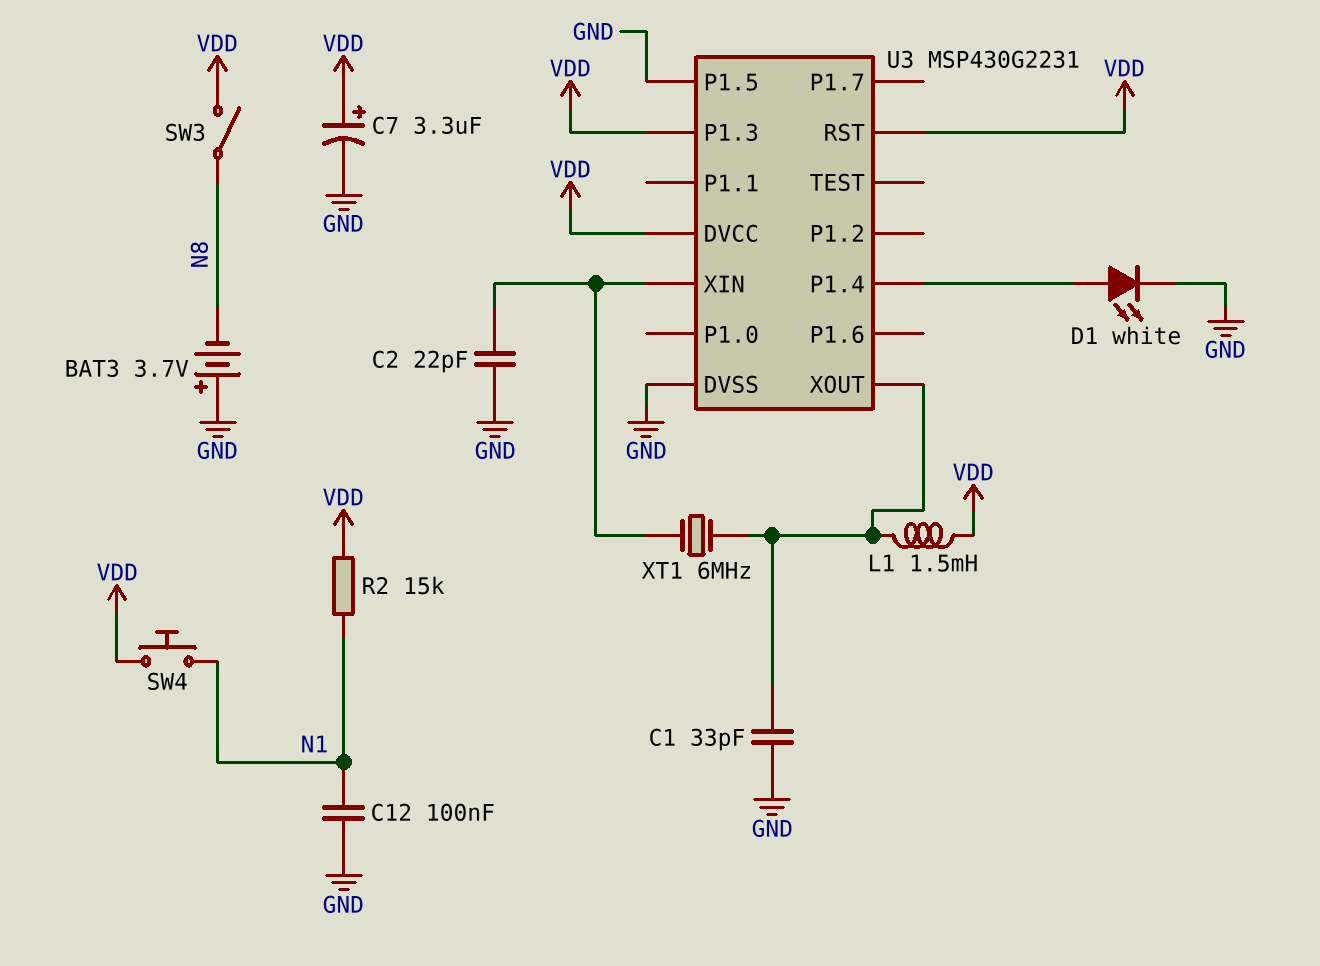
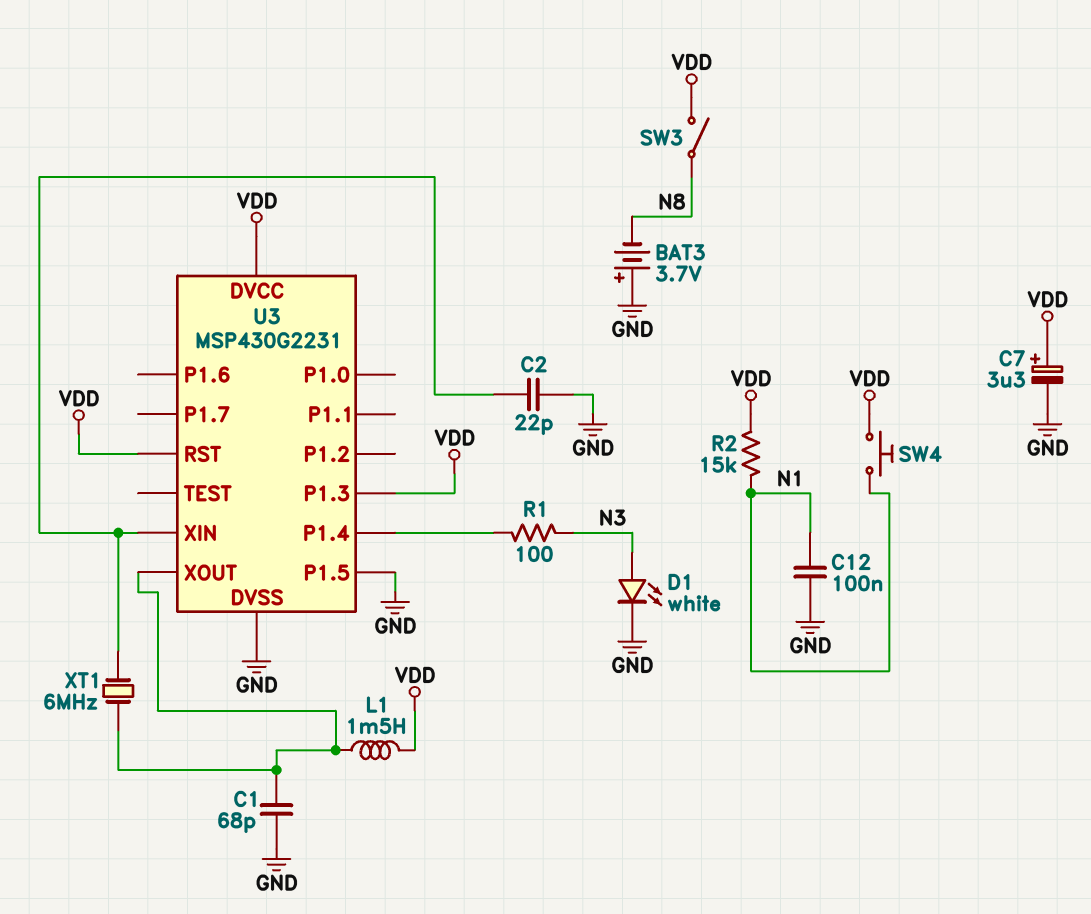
C1: 33pF (GND, U3/XOUT) -> 68pF (GND, U3/XOUT)
D1: LED white (A U3/P1.4, K GND) -> LED white (A N3, K GND)
R1: none -> 100 (N3, U3/P1.4)

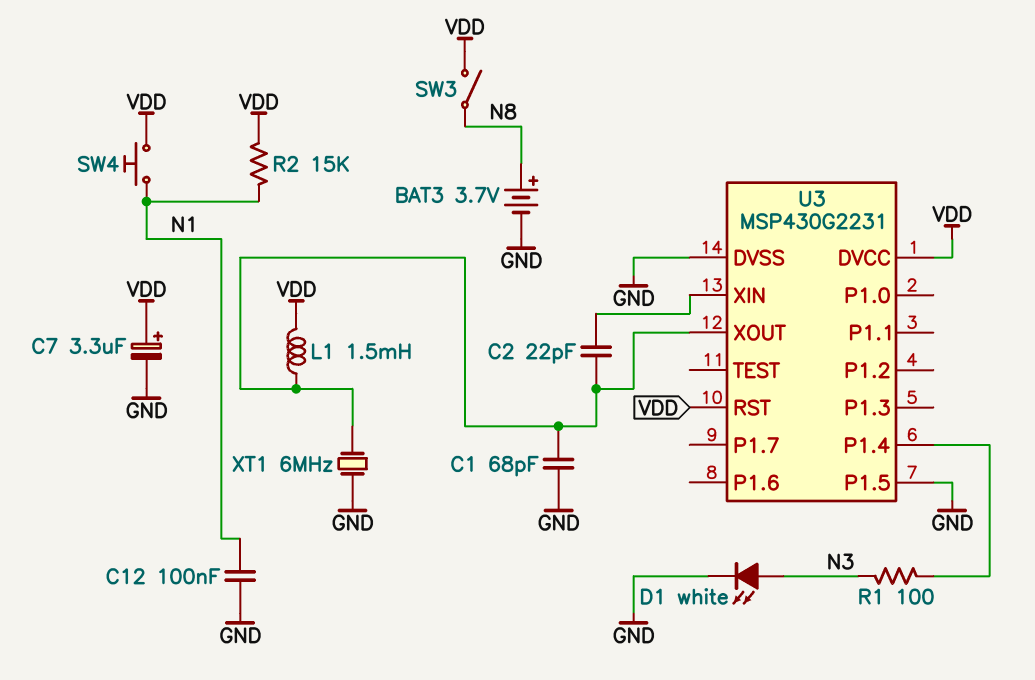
BAT3: 3.7V (plus GND, minus N8) -> 3.7V (plus N8, minus GND)
C2: 22pF (GND, U3/XIN) -> 22pF (U3/XIN, U3/XOUT)
U3 pin P1.3: VDD -> none
XT1: 6MHz (U3/XIN, U3/XOUT) -> 6MHz (GND, U3/XOUT)

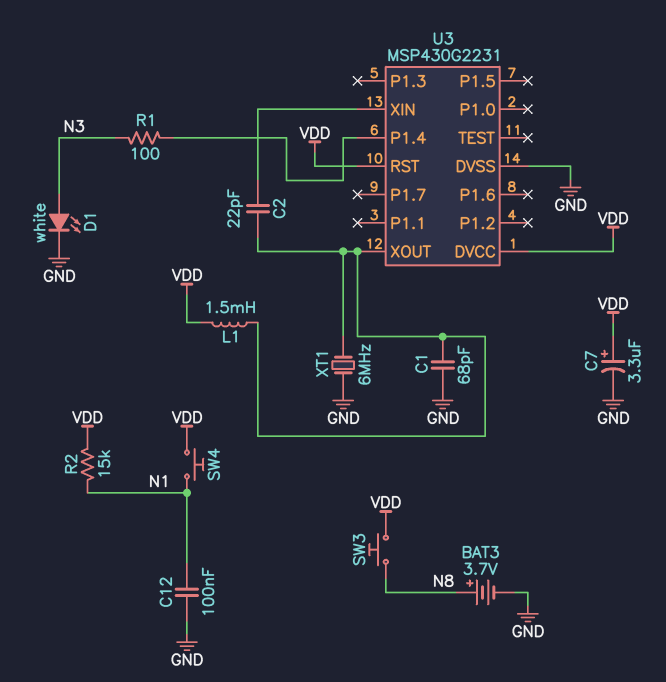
SW3: switch (N8, VDD) -> button (N8, VDD)
U3 pin P1.5: GND -> none

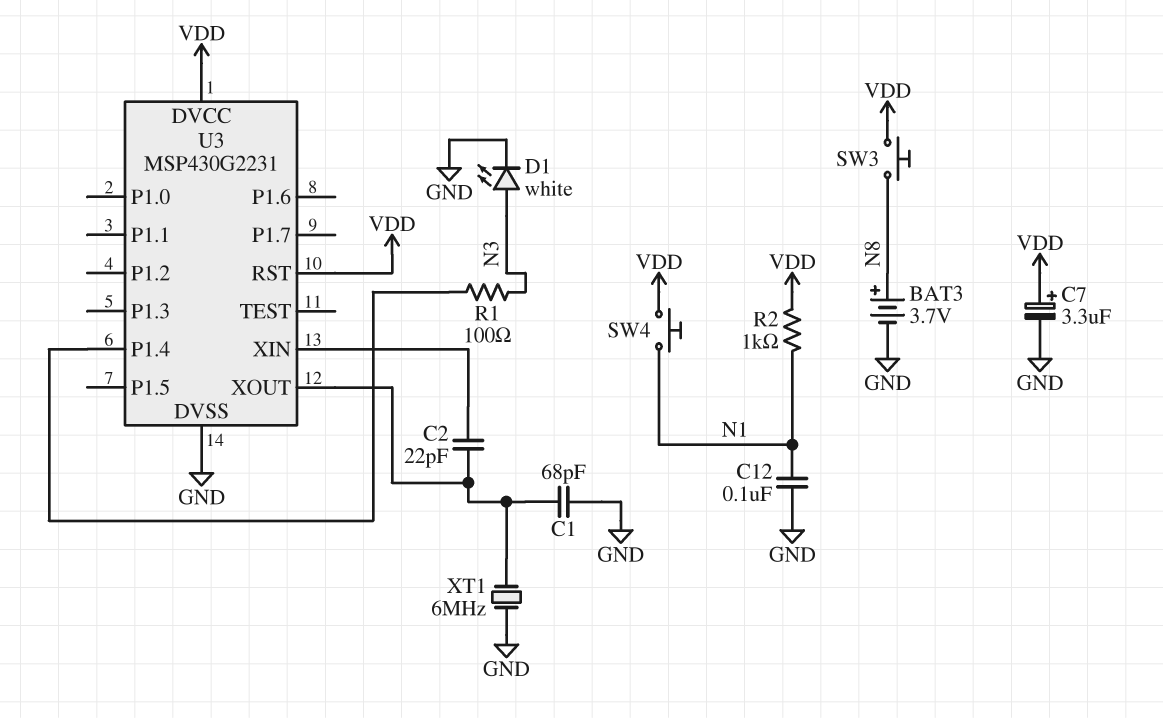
L1: 1.5mH (U3/XOUT, VDD) -> none
R2: 15k (N1, VDD) -> 1k (N1, VDD)

